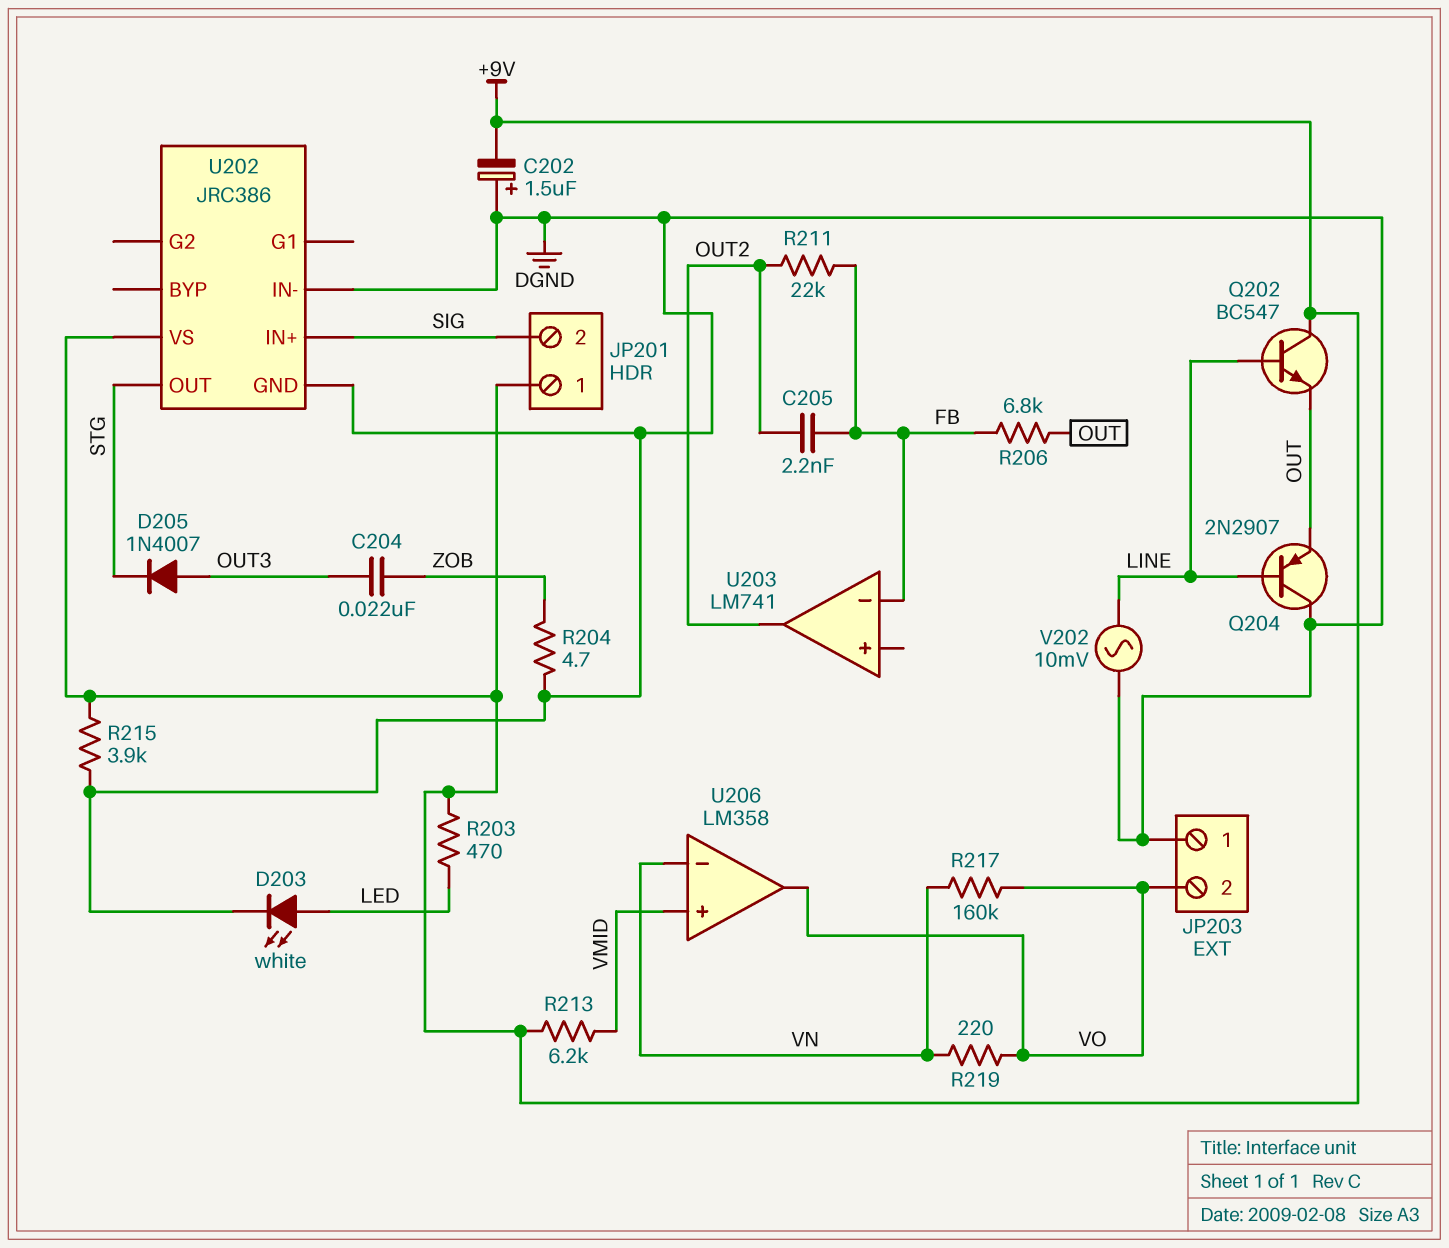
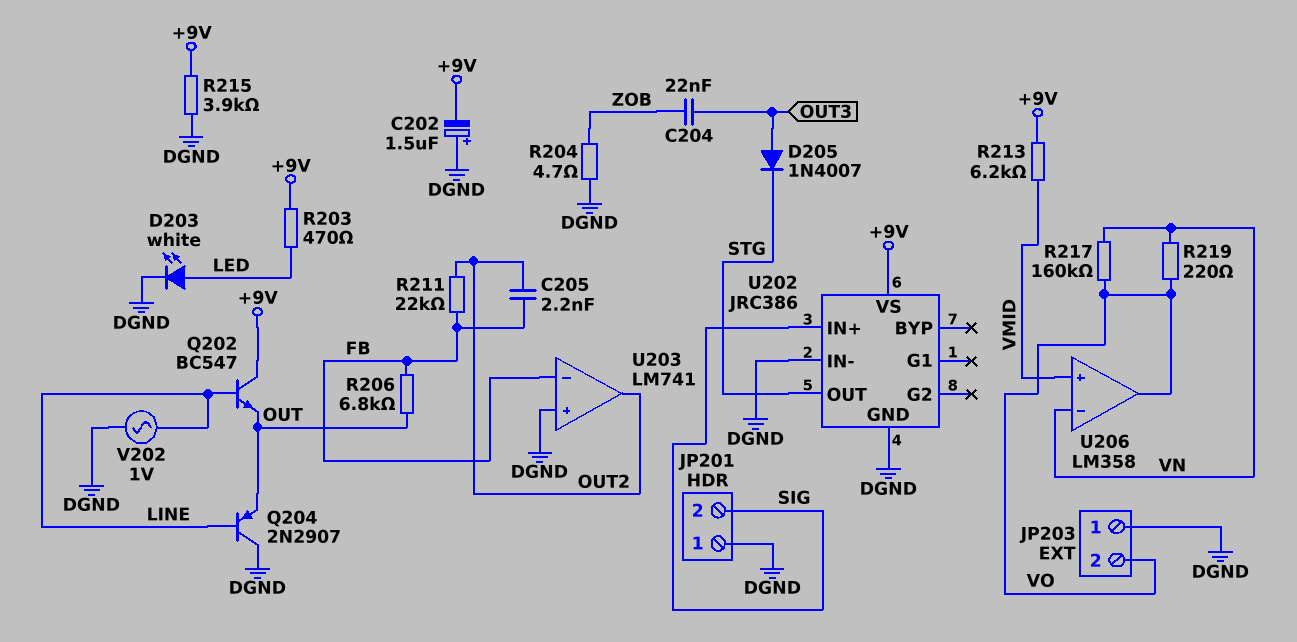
JP201 pin 1: +9V -> DGND
U203 pin in+: none -> DGND
V202: AC 10mV (DGND, LINE) -> AC 1V (DGND, LINE)

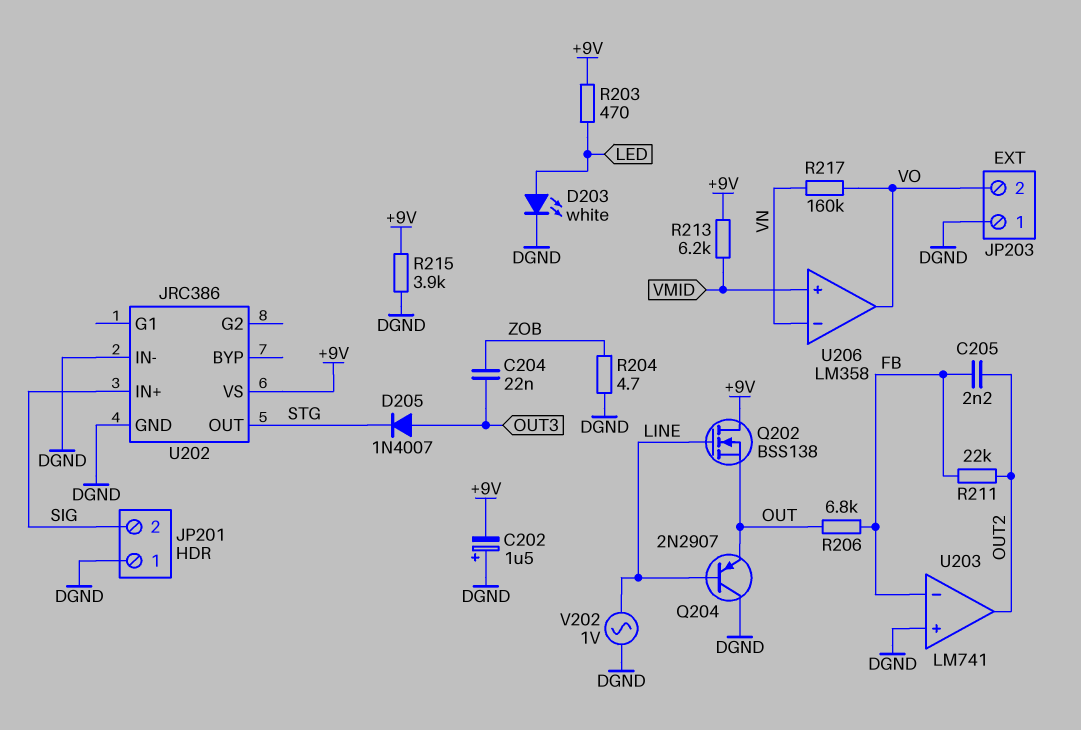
Q202: NPN BC547 (B LINE, C +9V, E OUT) -> NMOS BSS138 (G LINE, D +9V, S OUT)
R219: 220 (VN, VO) -> none

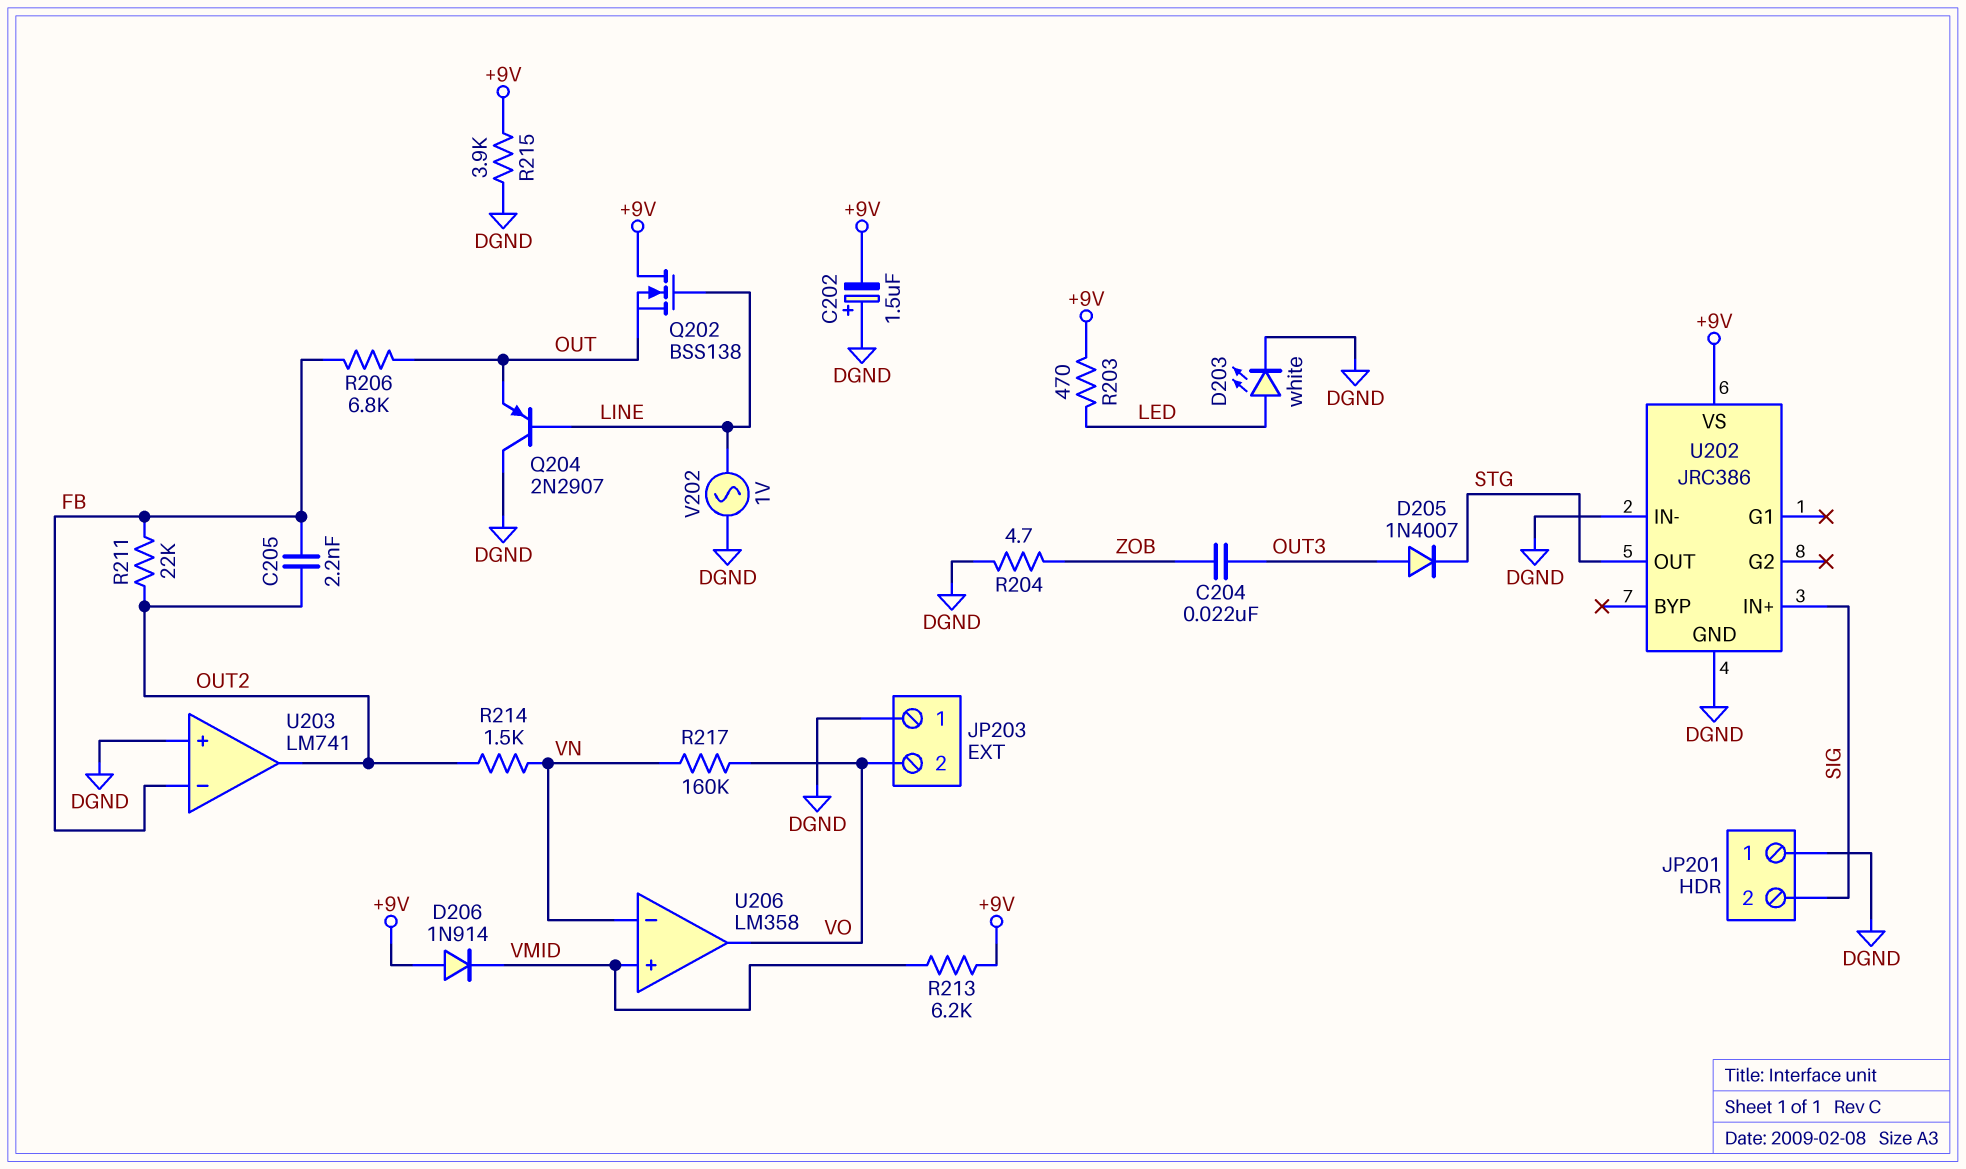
D206: none -> diode 1N914 (A +9V, K VMID)
R214: none -> 1.5k (OUT2, VN)

